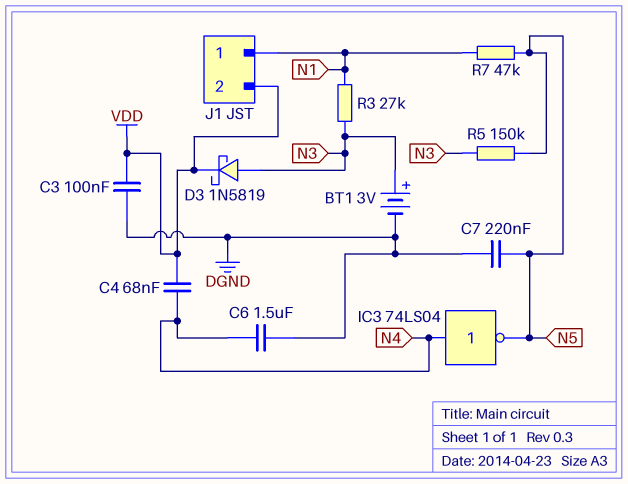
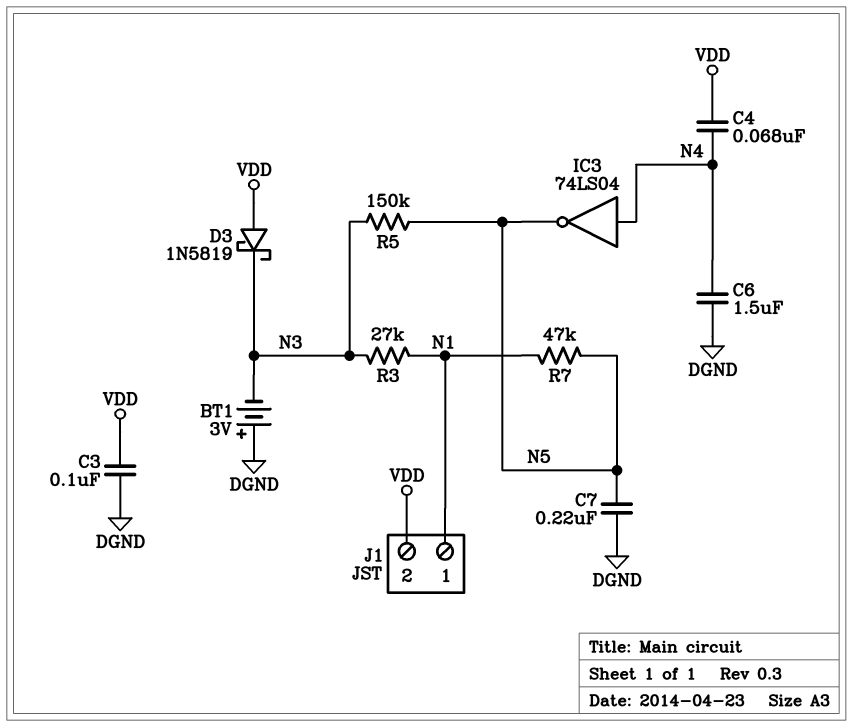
BT1: 3V (plus N3, minus DGND) -> 3V (plus DGND, minus N3)
D3: schottky 1N5819 (A N3, K VDD) -> schottky 1N5819 (A VDD, K N3)

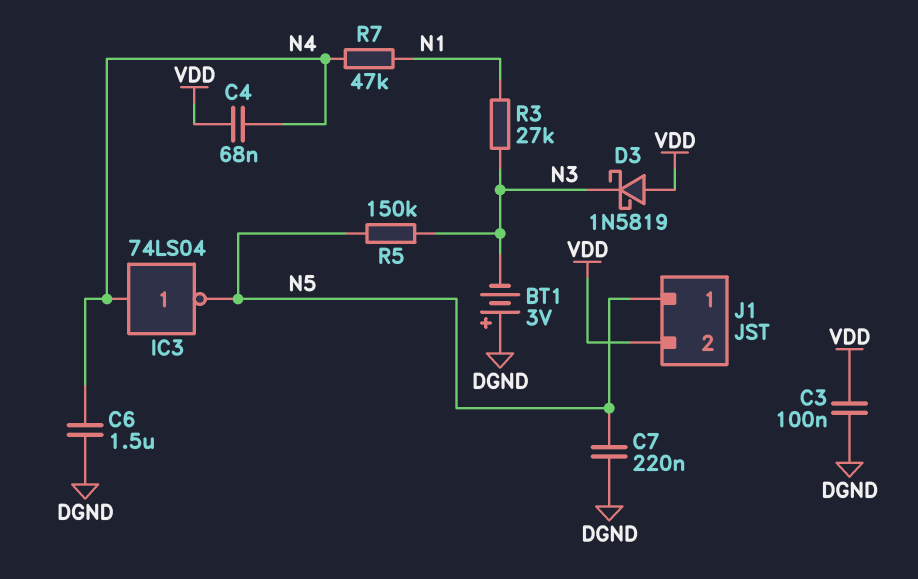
J1 pin 1: N1 -> N5
R7: 47k (N1, N5) -> 47k (N1, N4)

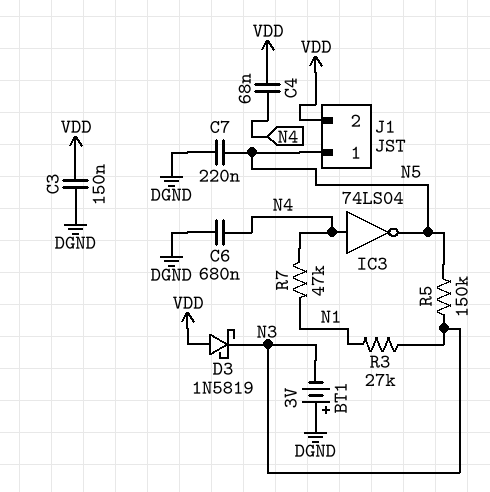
C3: 100nF (DGND, VDD) -> 150nF (DGND, VDD)
C6: 1.5uF (DGND, N4) -> 680nF (DGND, N4)

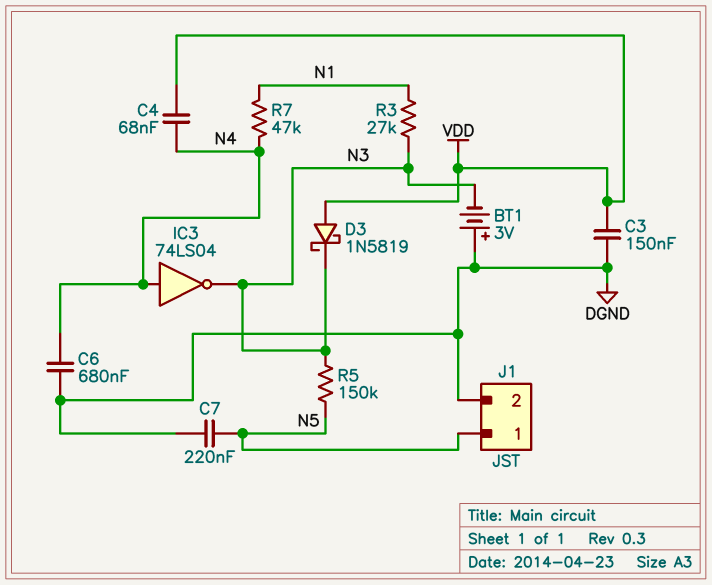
IC3: NOT 74LS04 (in N4, out N5) -> NOT 74LS04 (in N4, out N3)
J1 pin 2: VDD -> DGND

